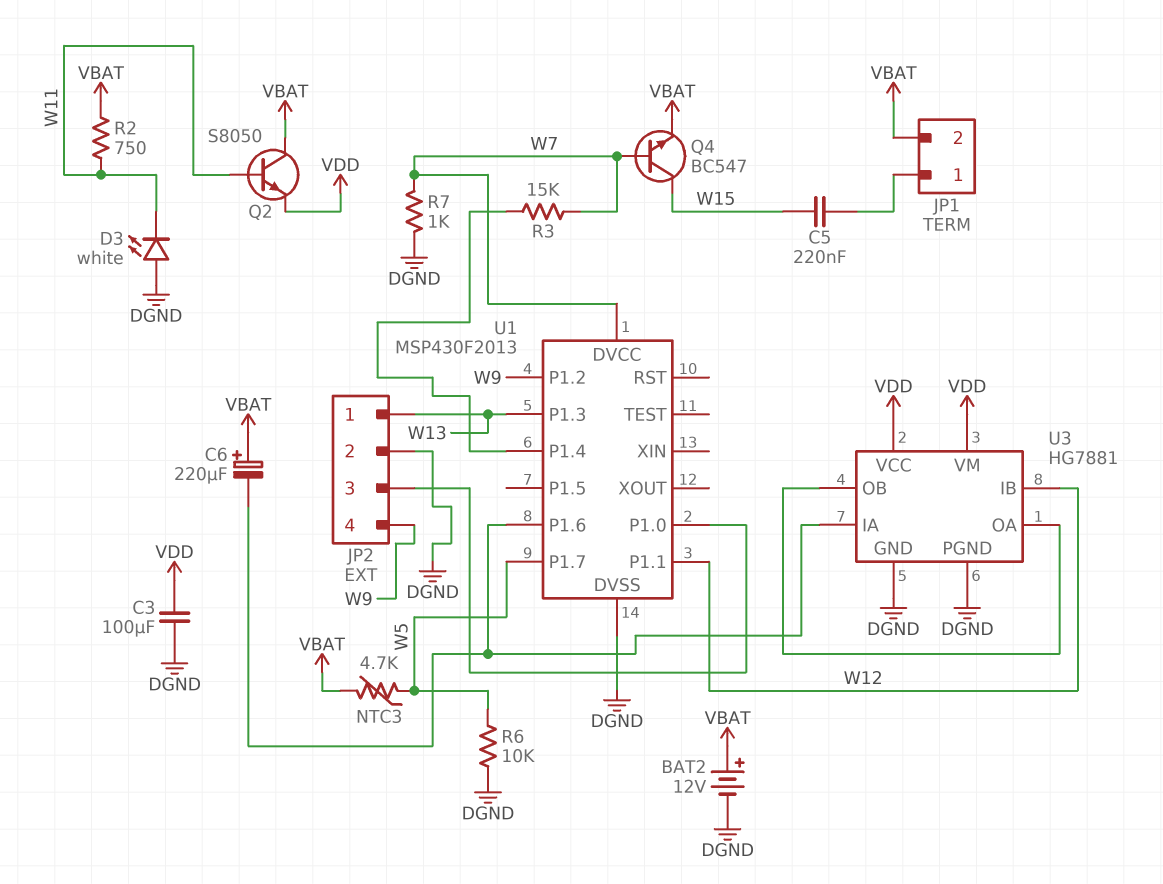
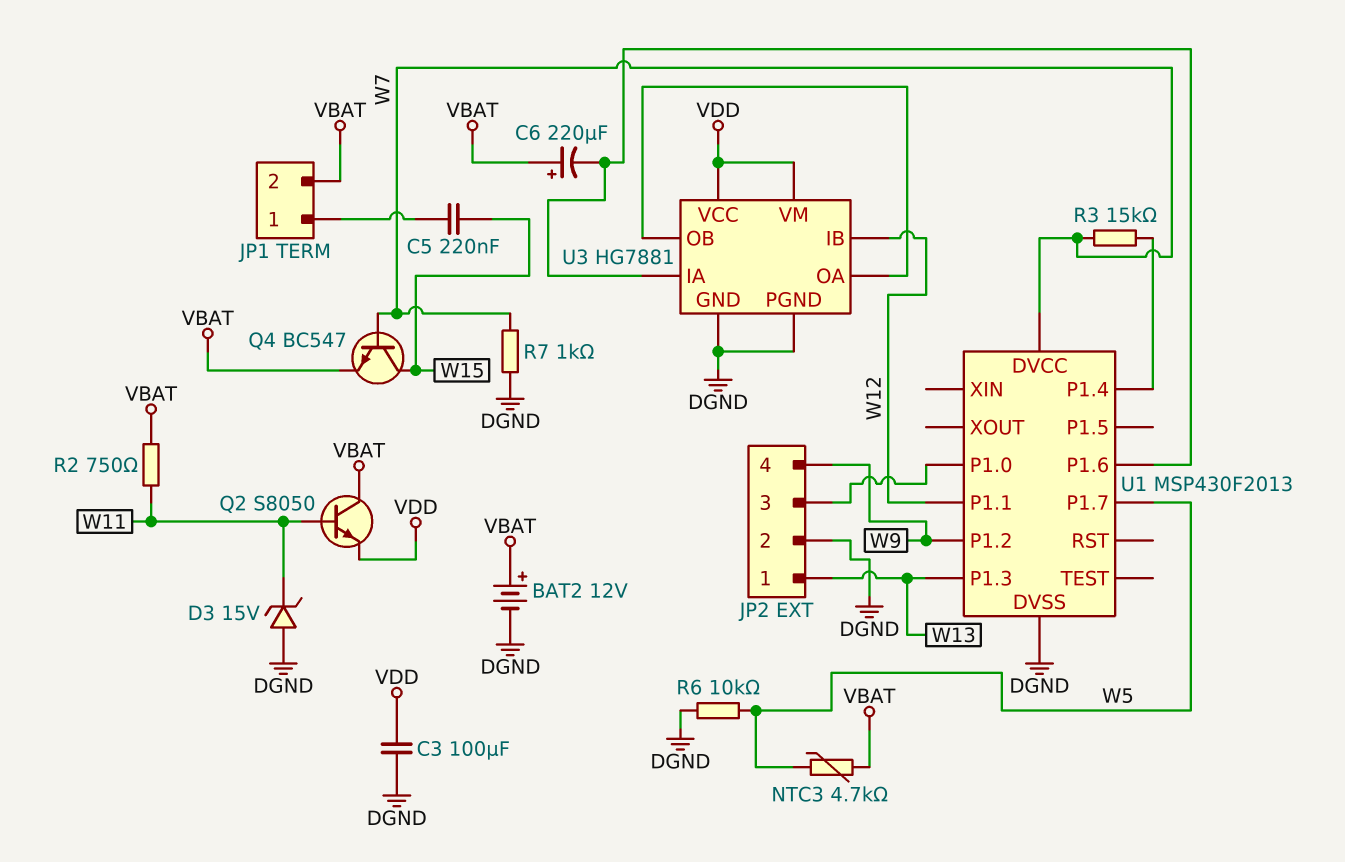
D3: LED white (A DGND, K W11) -> zener 15V (A DGND, K W11)

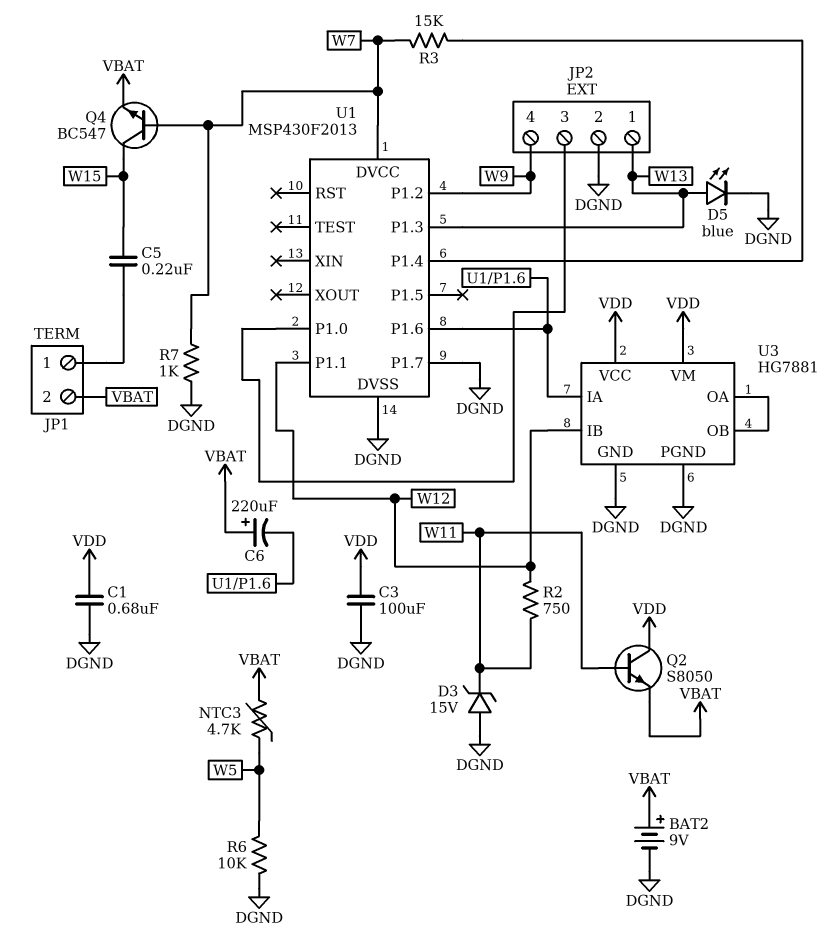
BAT2: 12V (plus VBAT, minus DGND) -> 9V (plus VBAT, minus DGND)
C1: none -> 680nF (DGND, VDD)
D5: none -> LED blue (A W13, K DGND)
Q2: NPN S8050 (B W11, C VBAT, E VDD) -> NPN S8050 (B W11, C VDD, E VBAT)
R2: 750 (VBAT, W11) -> 750 (W11, W12)
U1 pin P1.7: W5 -> DGND

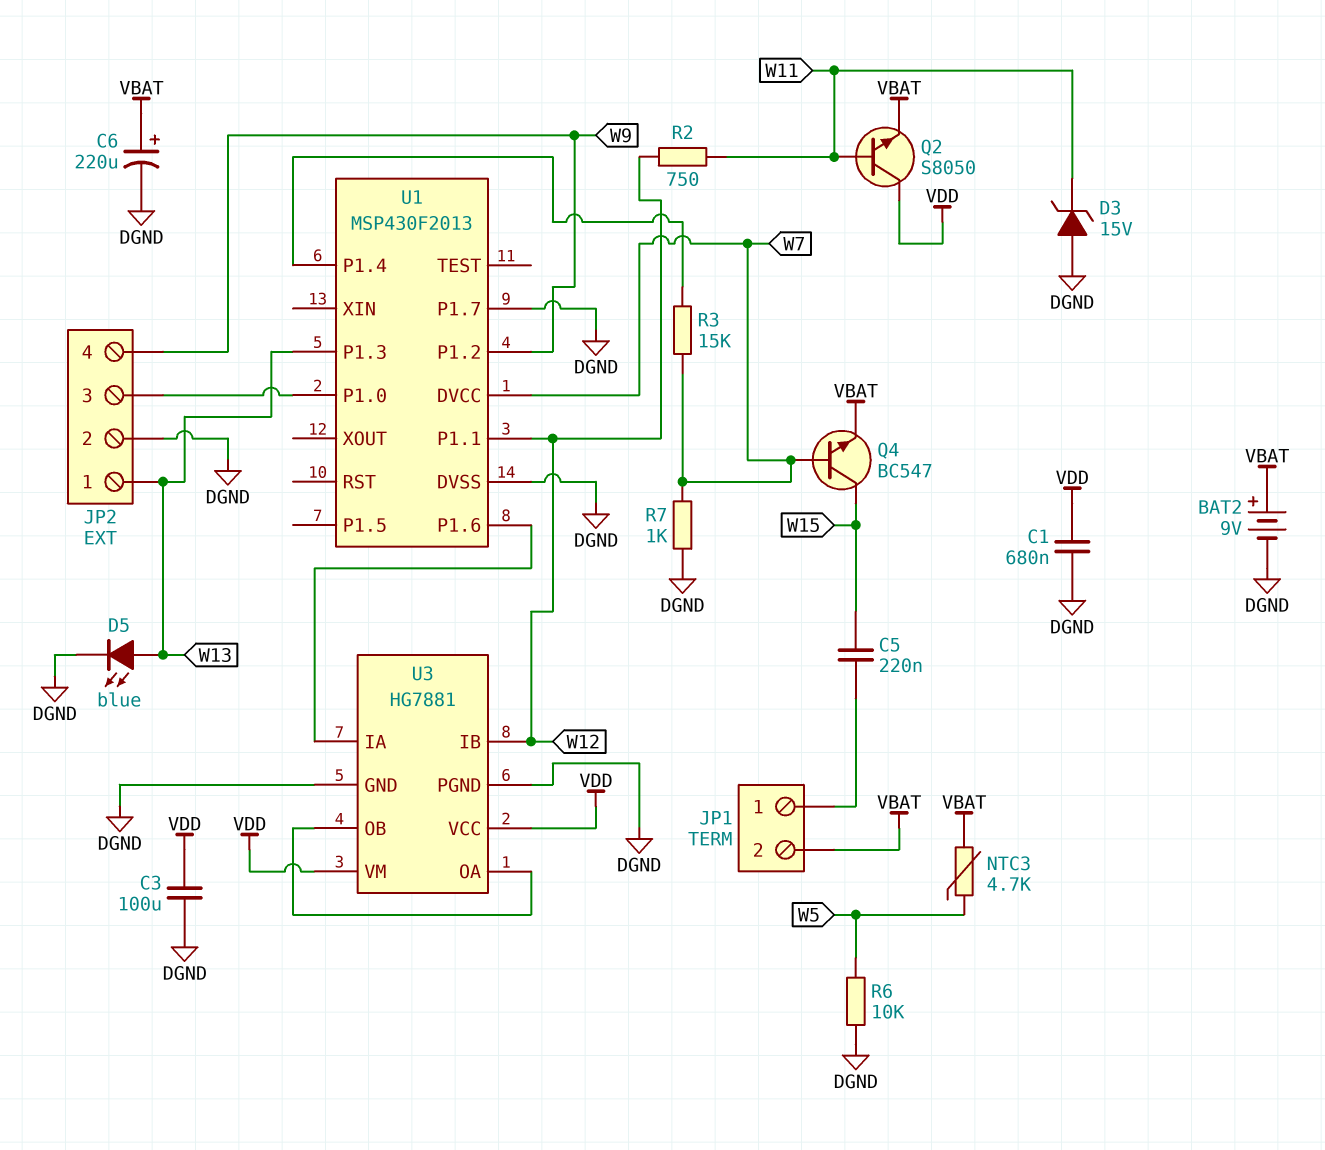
C6: 220uF (plus VBAT, minus U1/P1.6) -> 220uF (plus VBAT, minus DGND)

